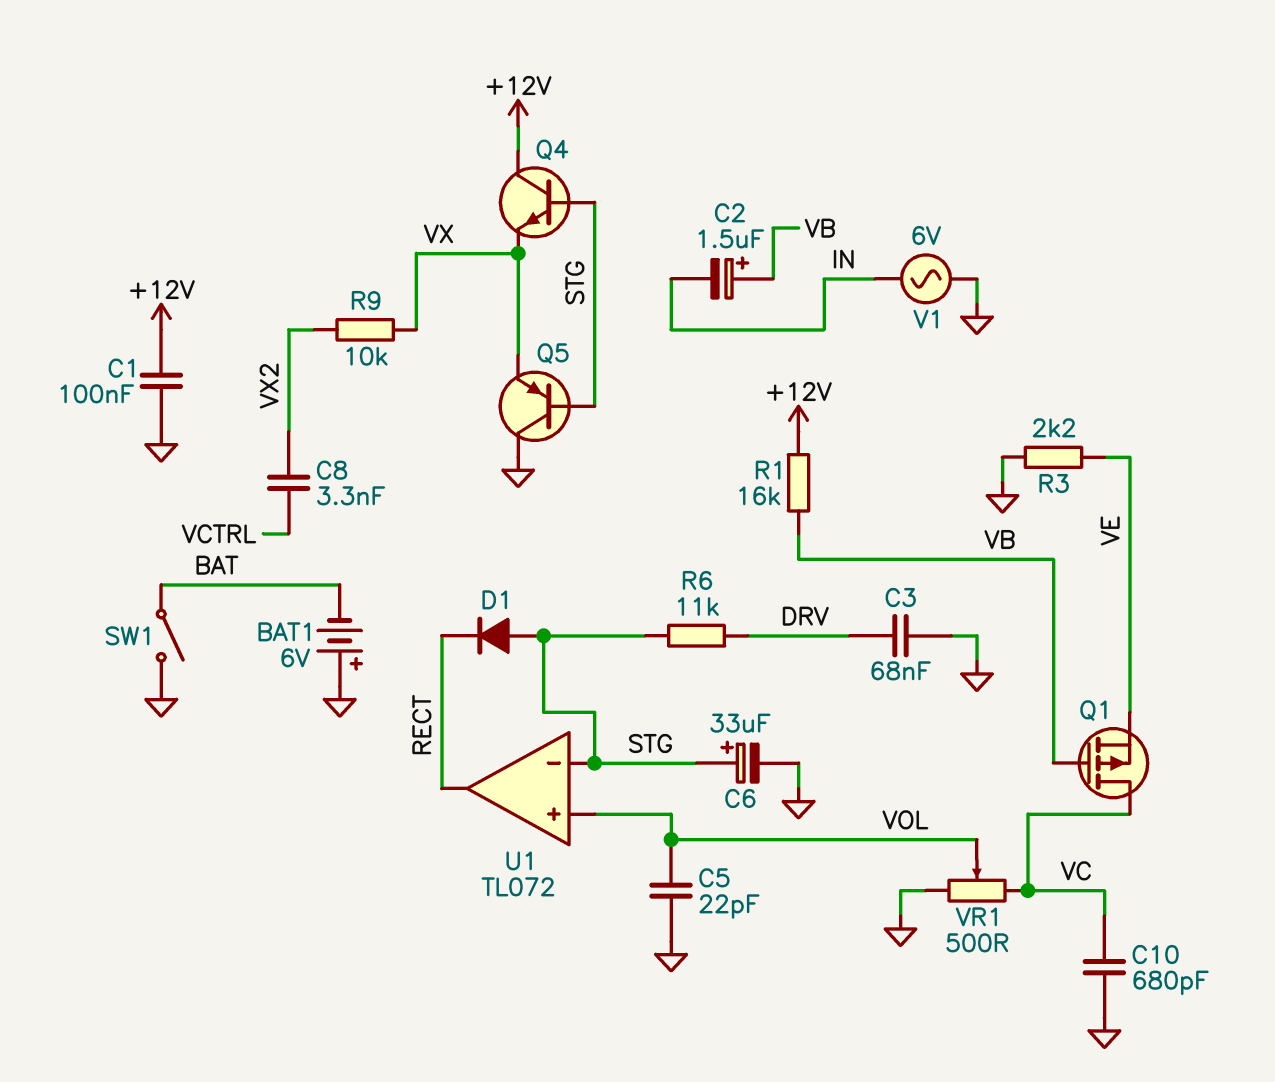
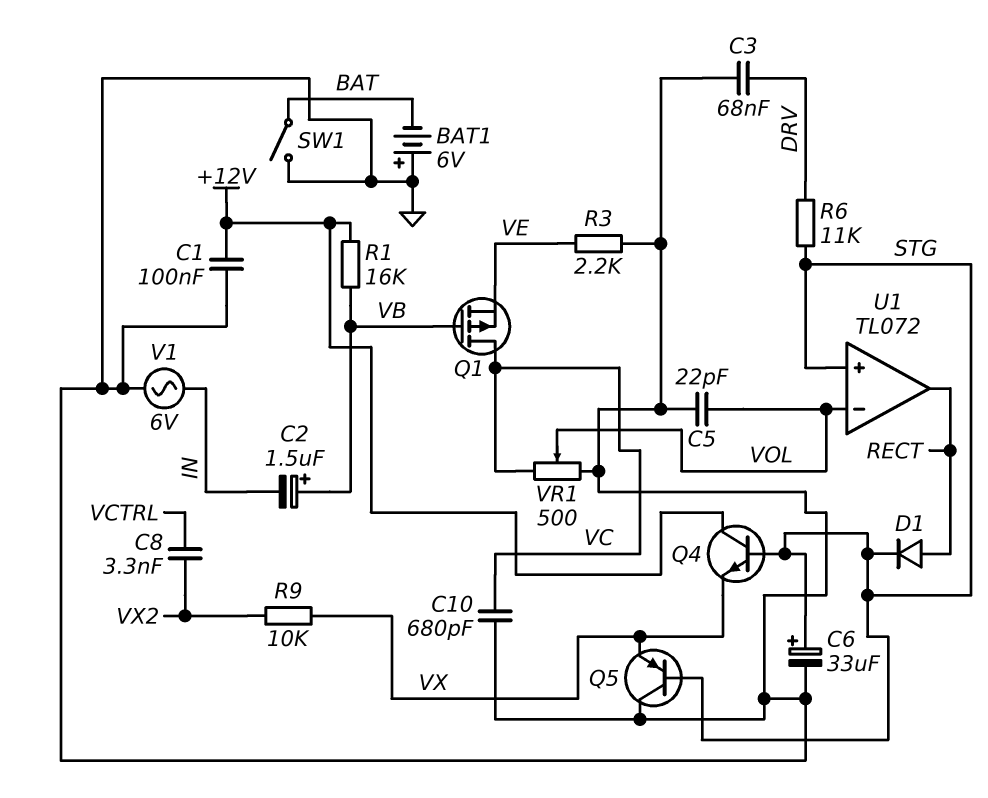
D1: diode (A STG, K RECT) -> diode (A RECT, K STG)
U1 pin in+: VOL -> STG
U1 pin in-: STG -> VOL

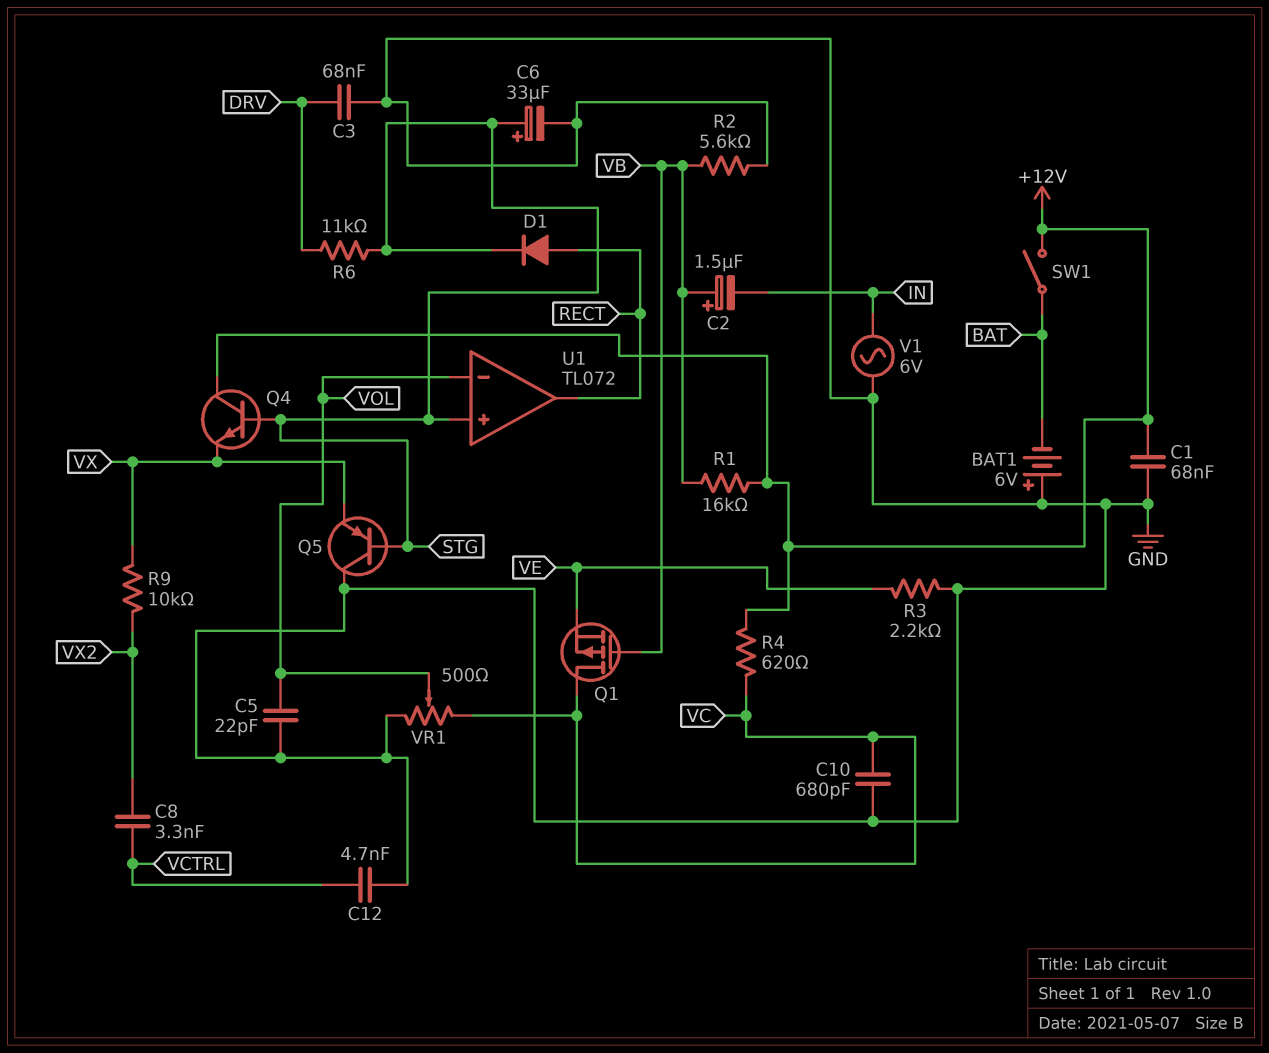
C1: 100nF (+12V, GND) -> 68nF (+12V, GND)
C12: none -> 4.7nF (GND, VCTRL)
R2: none -> 5.6k (GND, VB)
R4: none -> 620 (+12V, VC)
SW1: switch (BAT, GND) -> switch (+12V, BAT)

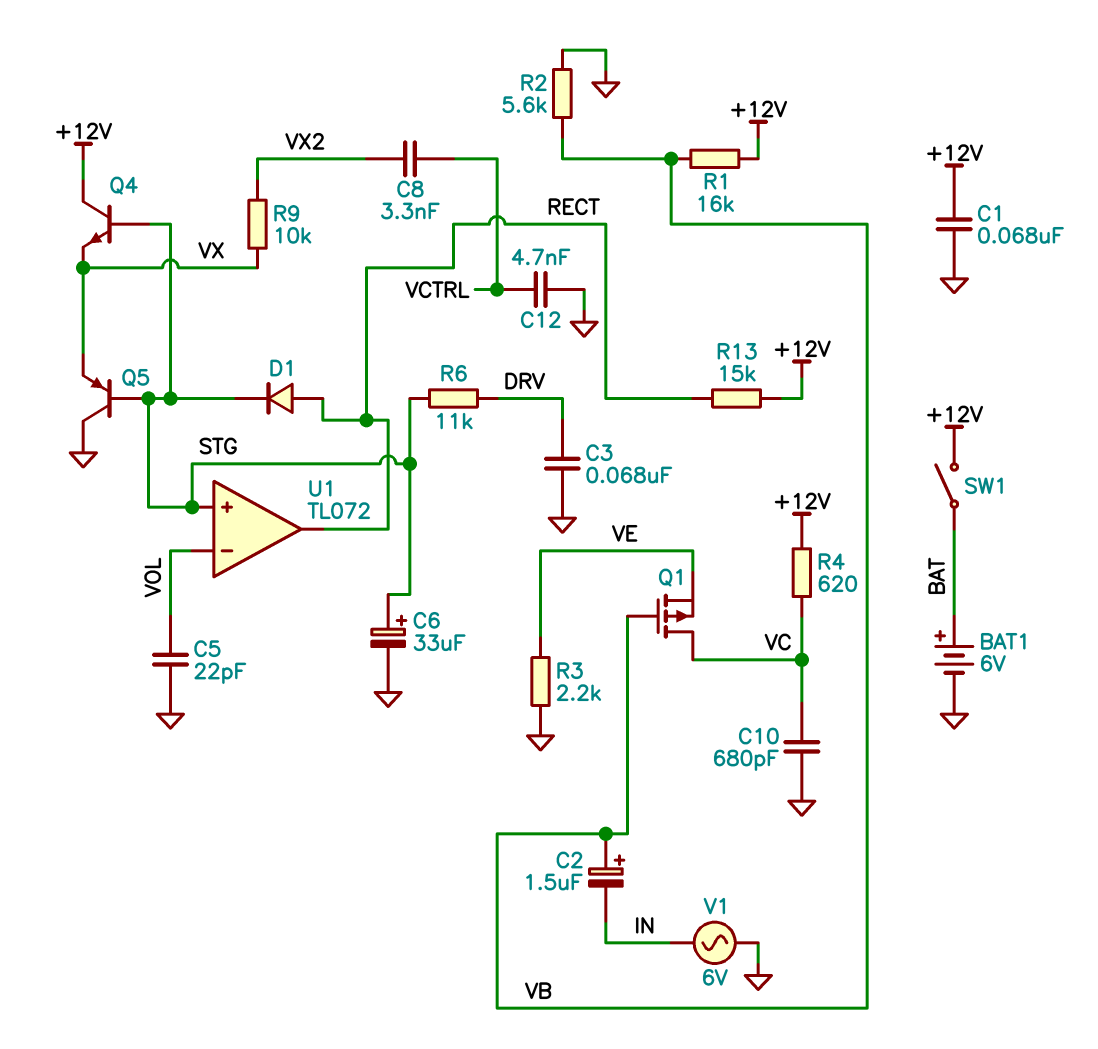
BAT1: 6V (plus GND, minus BAT) -> 6V (plus BAT, minus GND)
R13: none -> 15k (+12V, RECT)
VR1: 500 (GND, VC, wiper VOL) -> none

